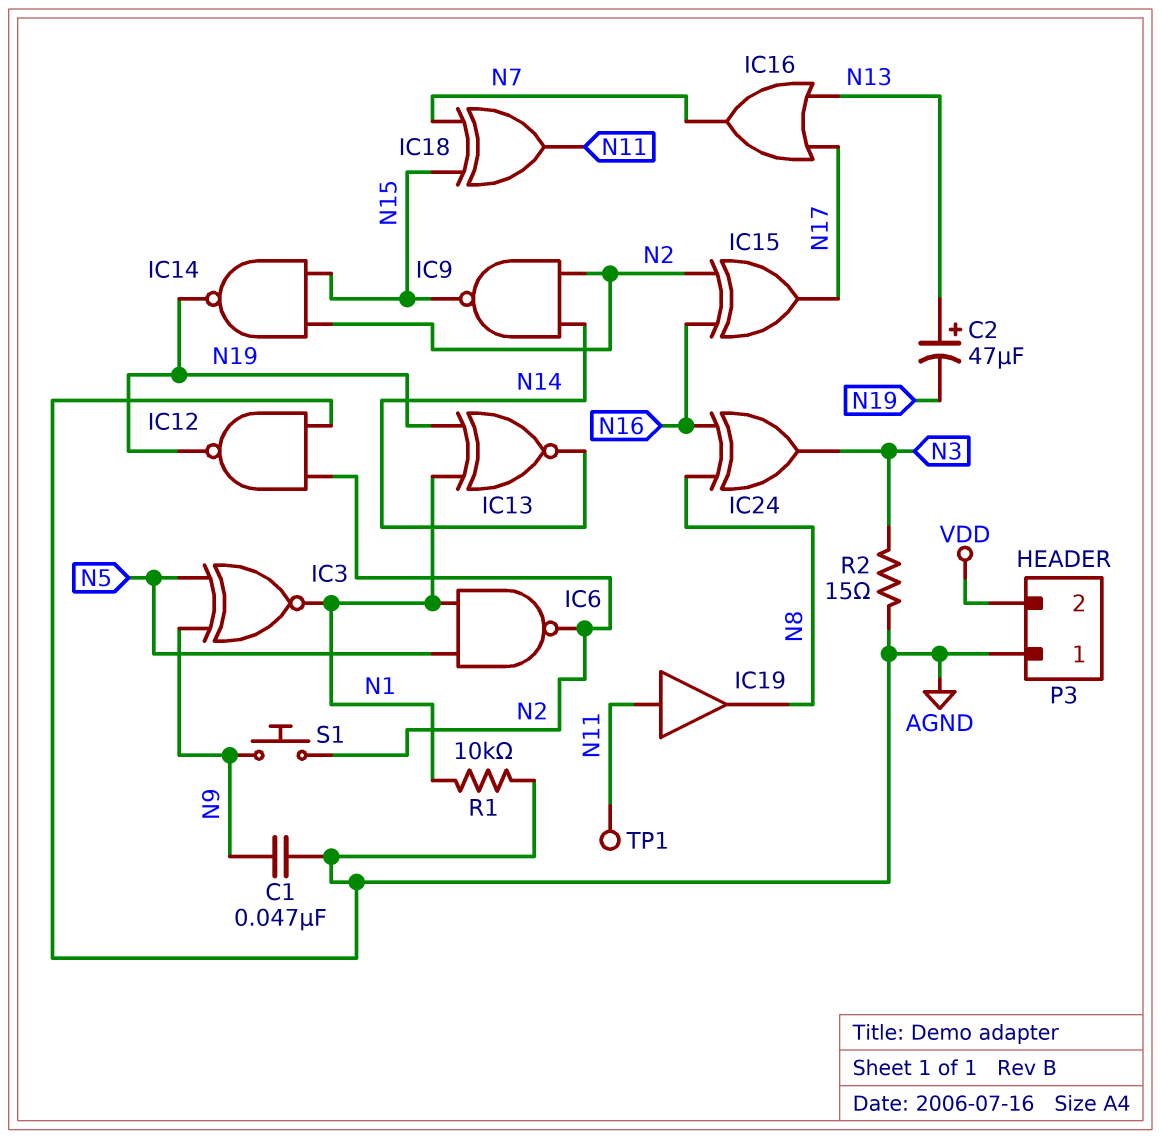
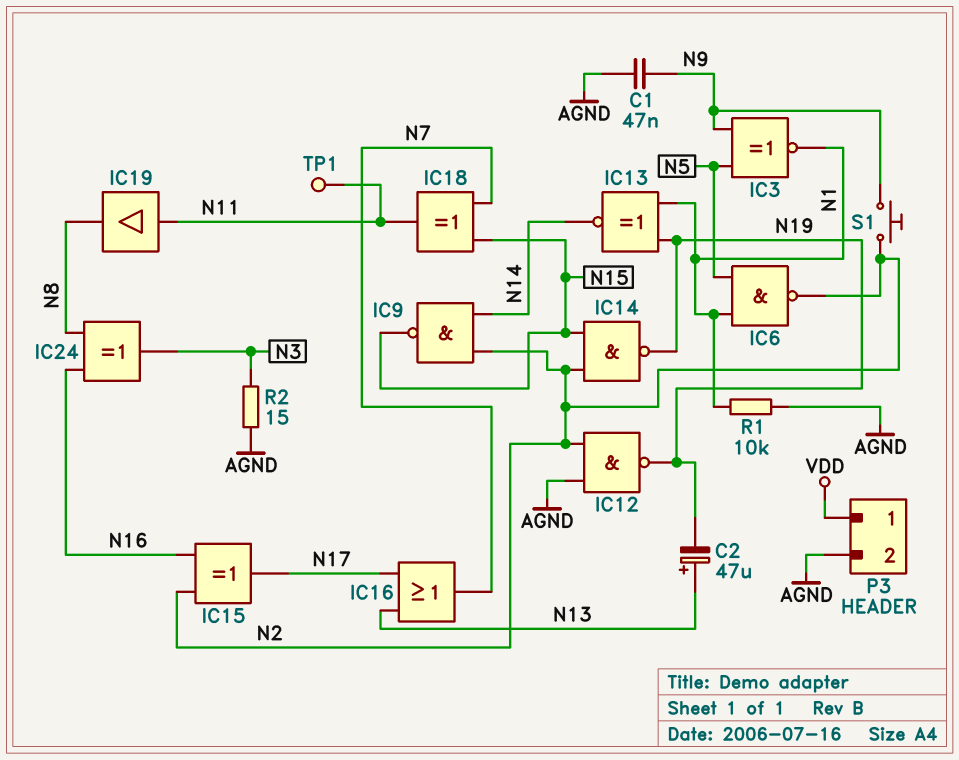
P3 pin 1: AGND -> VDD
P3 pin 2: VDD -> AGND

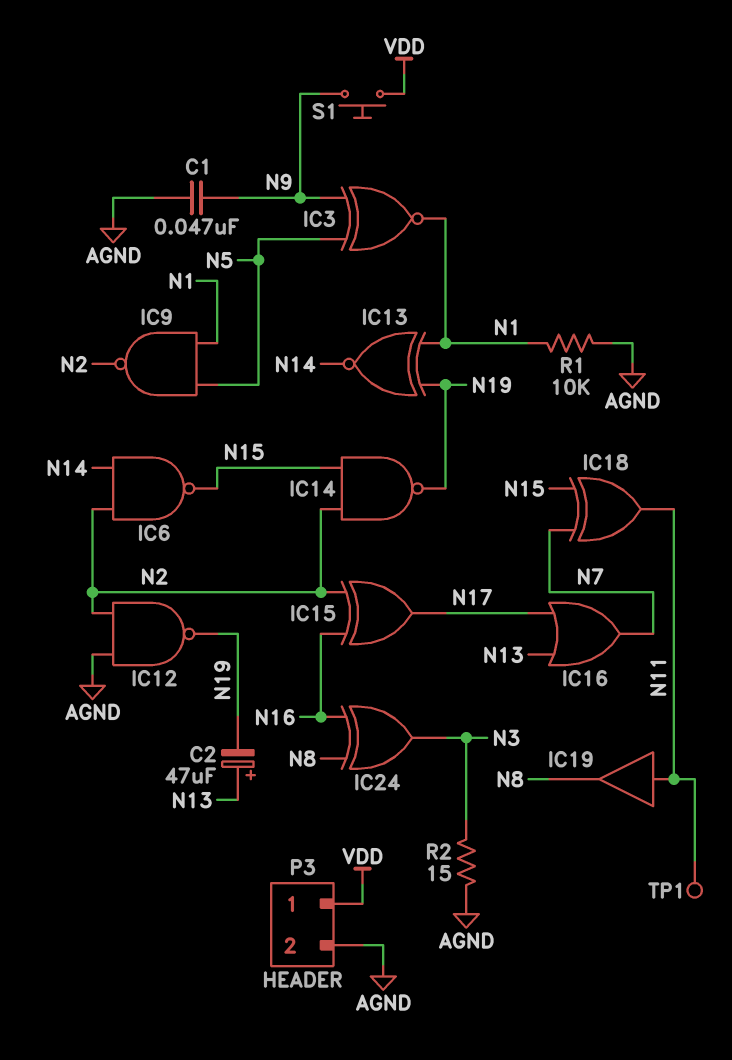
IC6: NAND (in N1, in N5, out N2) -> NAND (in N2, in N14, out N15)
IC9: NAND (in N2, in N14, out N15) -> NAND (in N1, in N5, out N2)
S1: button (N2, N9) -> button (N9, VDD)

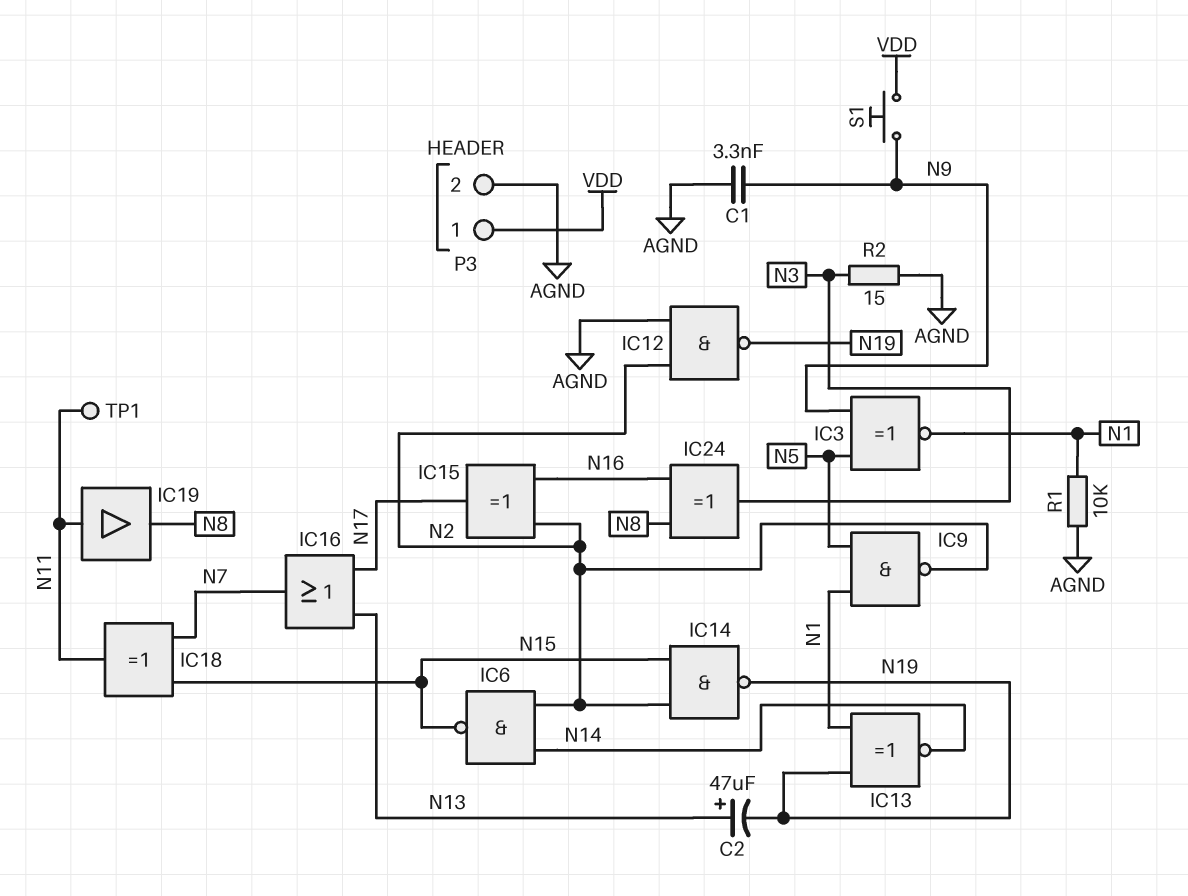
C1: 47nF (AGND, N9) -> 3.3nF (AGND, N9)

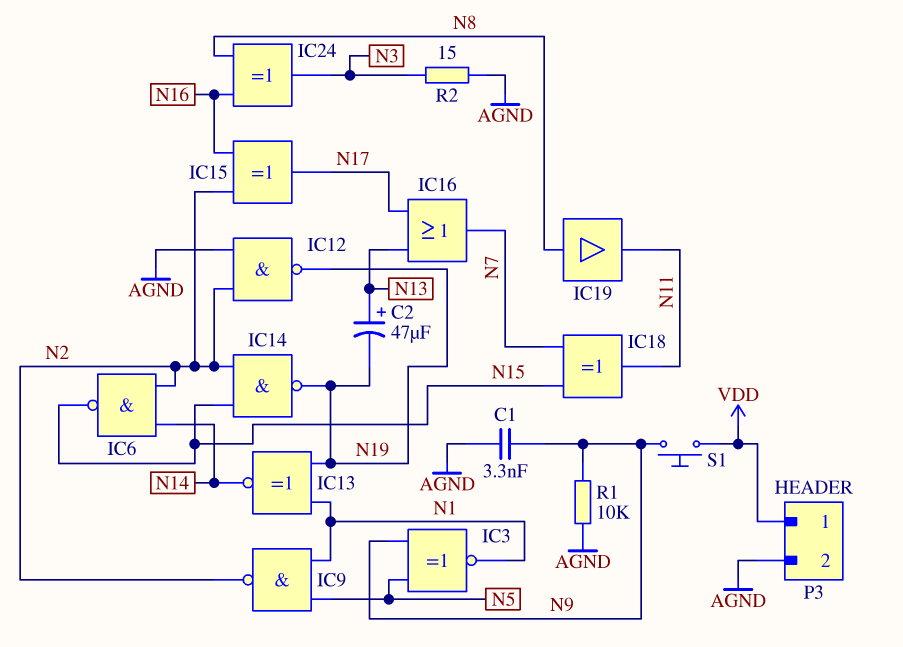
IC19: buffer (in N11, out N8) -> buffer (in N8, out N11)
R1: 10k (AGND, N1) -> 10k (AGND, N9)
TP1: test point (N11) -> none

